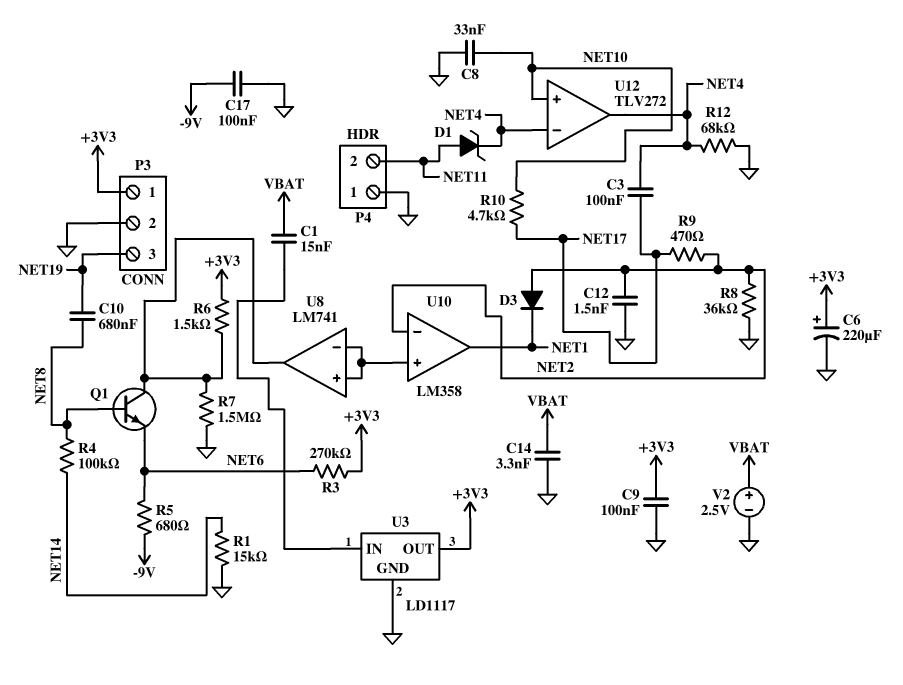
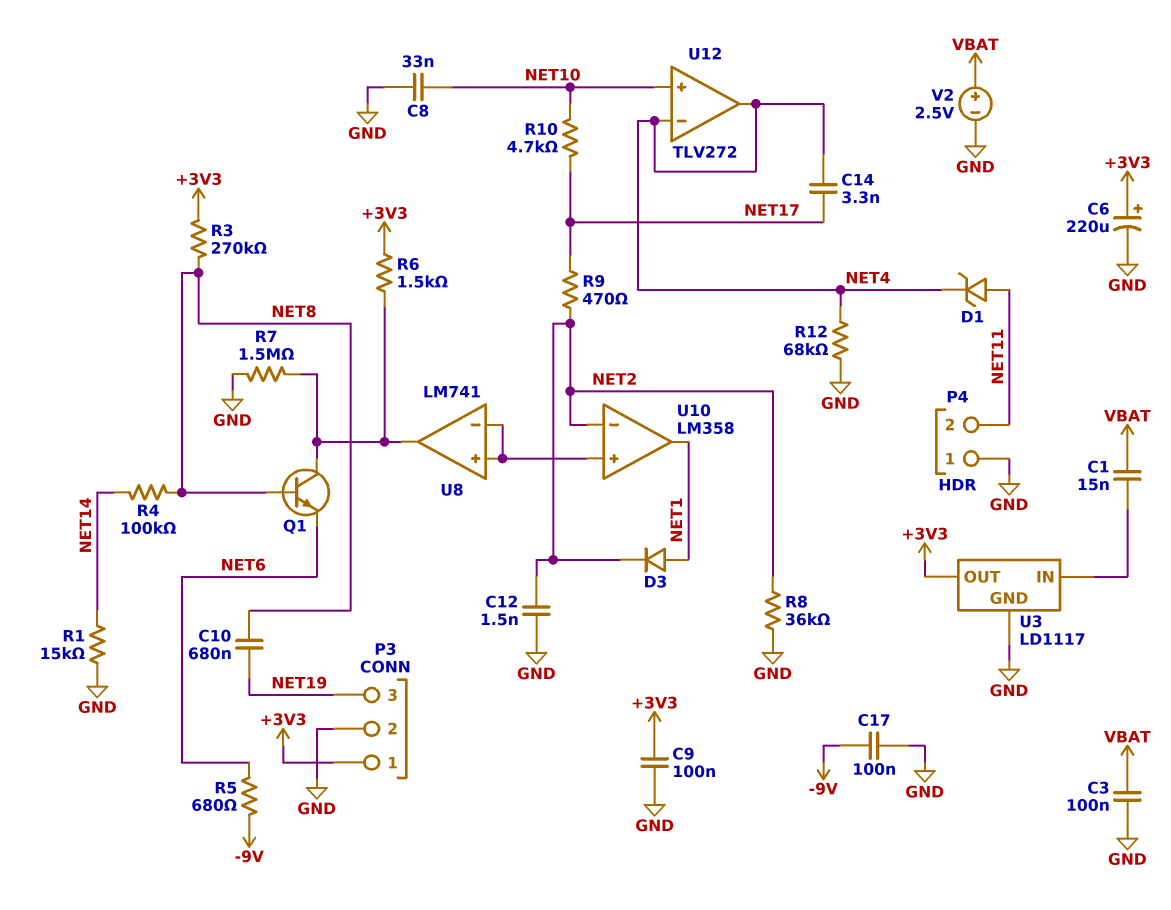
C3: 100nF (NET4, NET17) -> 100nF (GND, VBAT)
C14: 3.3nF (GND, VBAT) -> 3.3nF (NET4, NET17)
D3: diode (A NET2, K NET1) -> diode (A NET1, K NET2)
R3: 270k (+3V3, NET6) -> 270k (+3V3, NET8)

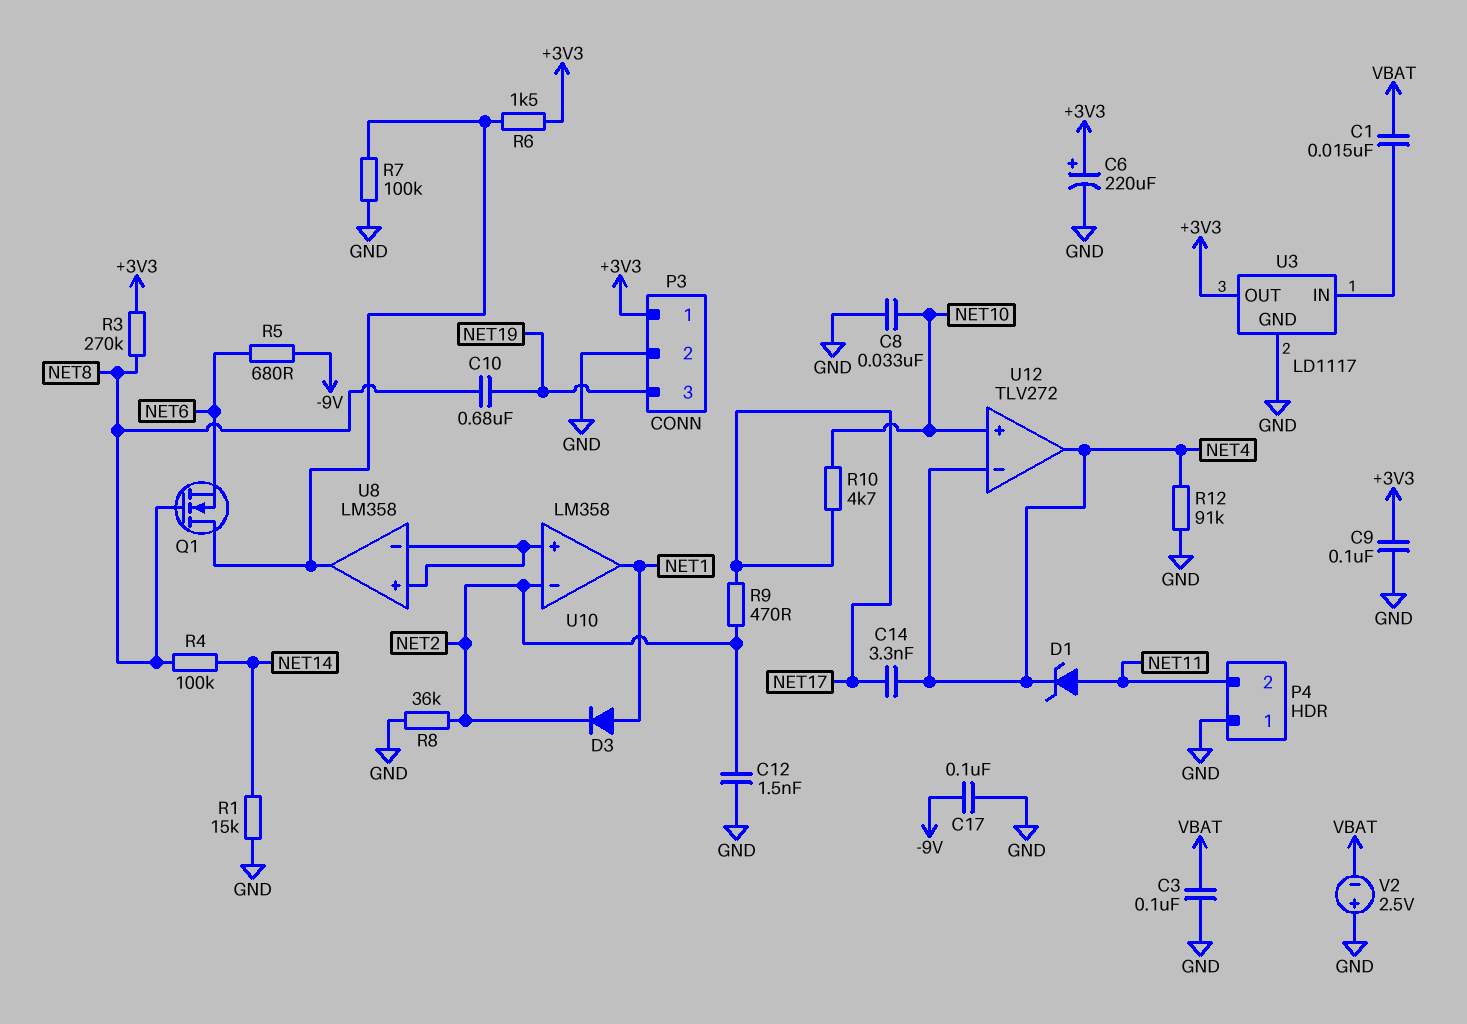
Q1: NPN (B NET8, C U8/out, E NET6) -> NMOS (G NET8, D U8/out, S NET6)
R7: 1.5M (GND, U8/out) -> 100k (GND, U8/out)
R12: 68k (GND, NET4) -> 91k (GND, NET4)
U8: LM741 -> LM358
V2: 2.5V (plus VBAT, minus GND) -> 2.5V (plus GND, minus VBAT)

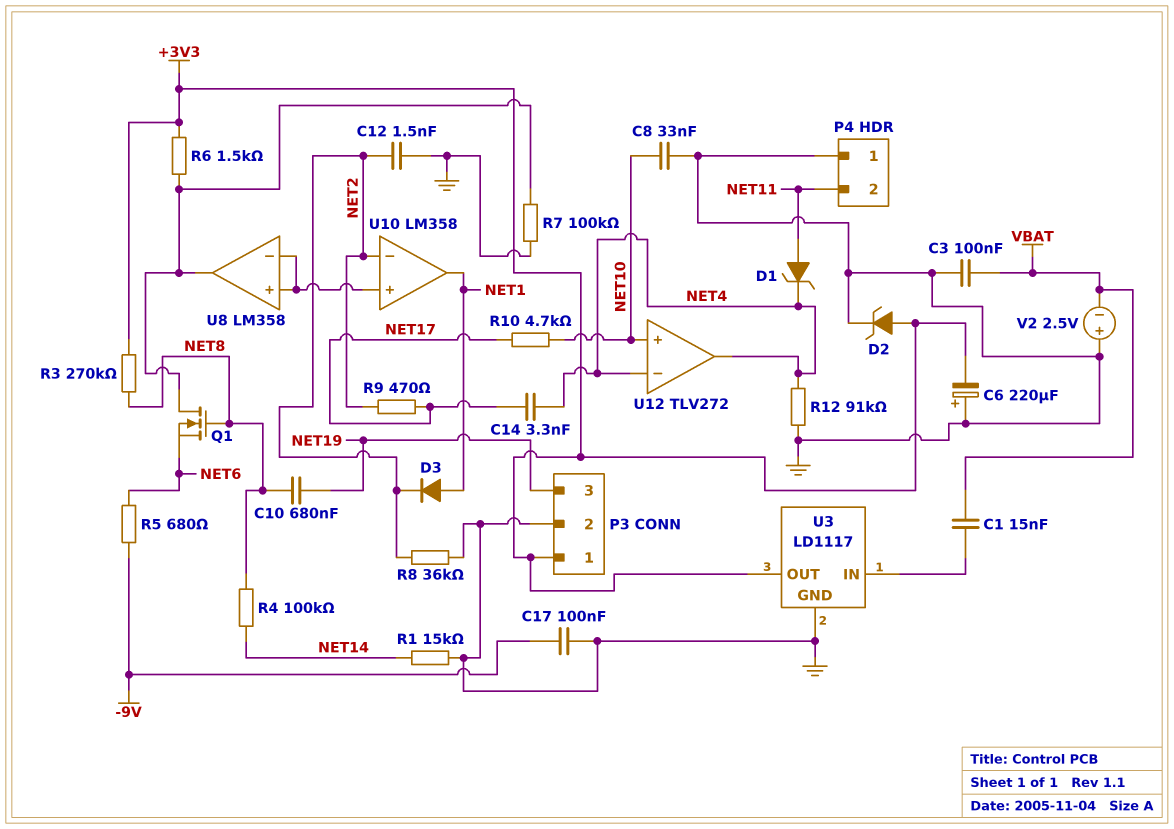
C6: 220uF (plus +3V3, minus GND) -> 220uF (plus GND, minus +3V3)
C9: 100nF (+3V3, GND) -> none
D2: none -> zener (A +3V3, K GND)

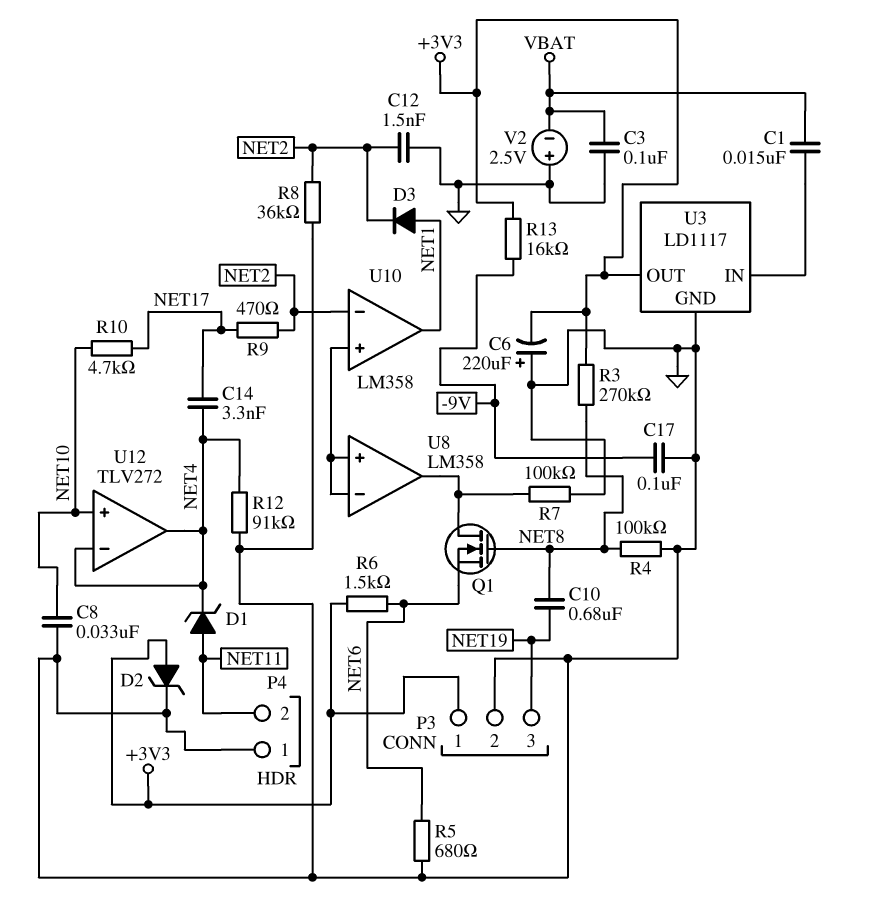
R1: 15k (GND, NET14) -> none
R4: 100k (NET8, NET14) -> 100k (GND, NET8)
R5: 680 (-9V, NET6) -> 680 (GND, NET6)
R6: 1.5k (+3V3, U8/out) -> 1.5k (+3V3, NET6)
R13: none -> 16k (+3V3, -9V)

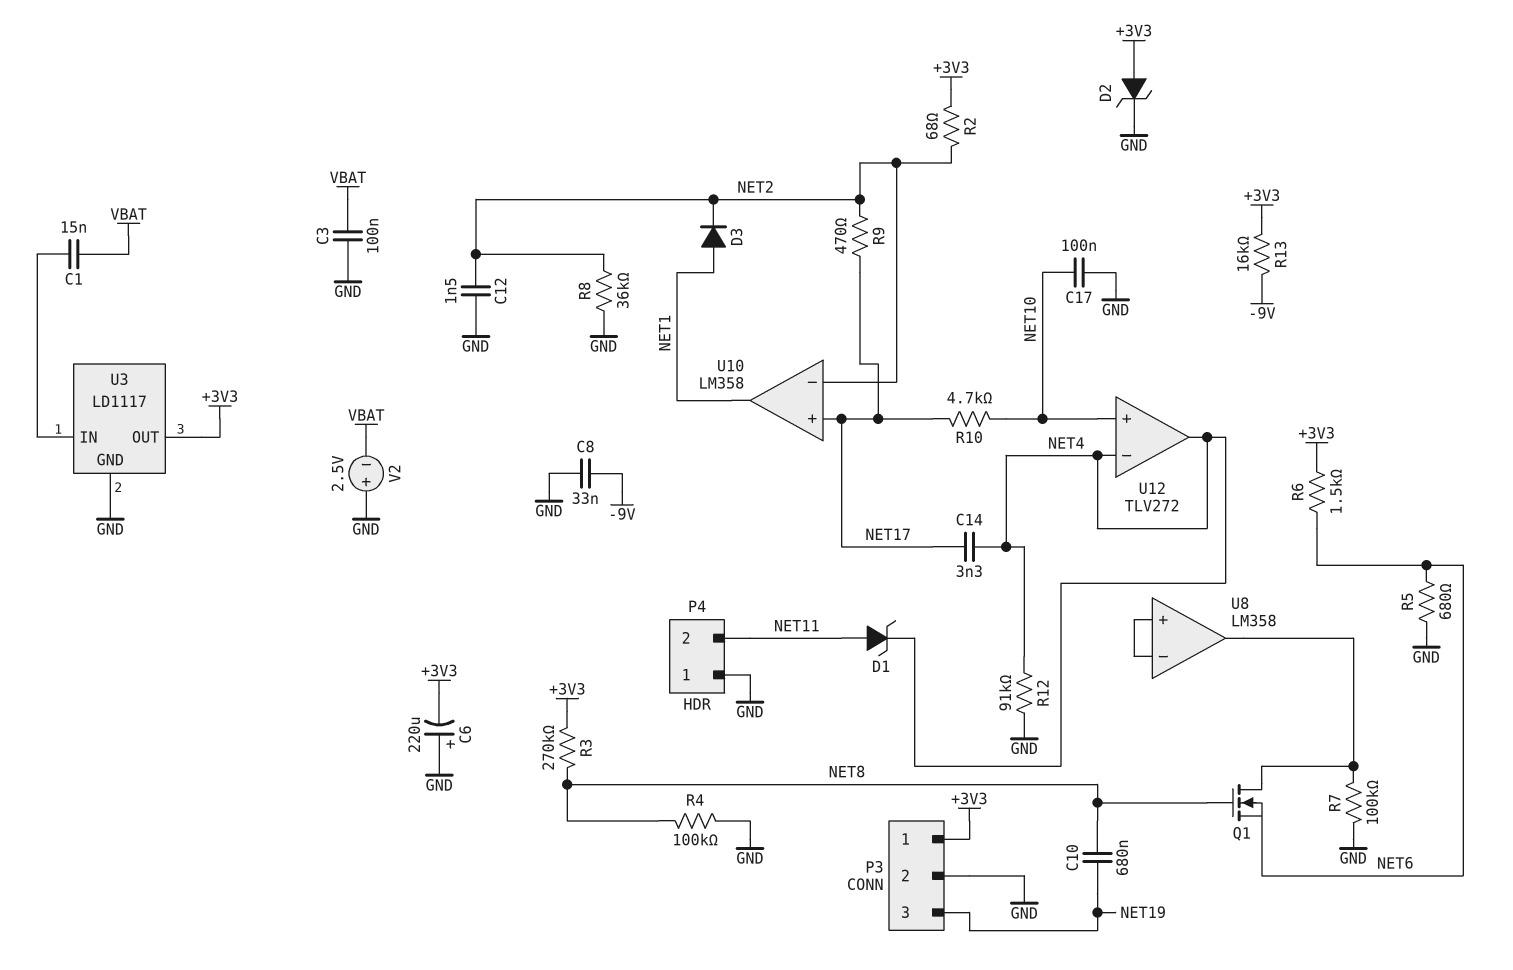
C8: 33nF (GND, NET10) -> 33nF (-9V, GND)
C17: 100nF (-9V, GND) -> 100nF (GND, NET10)
R2: none -> 68 (+3V3, NET2)
U10 pin in+: U8/in+ -> NET17

